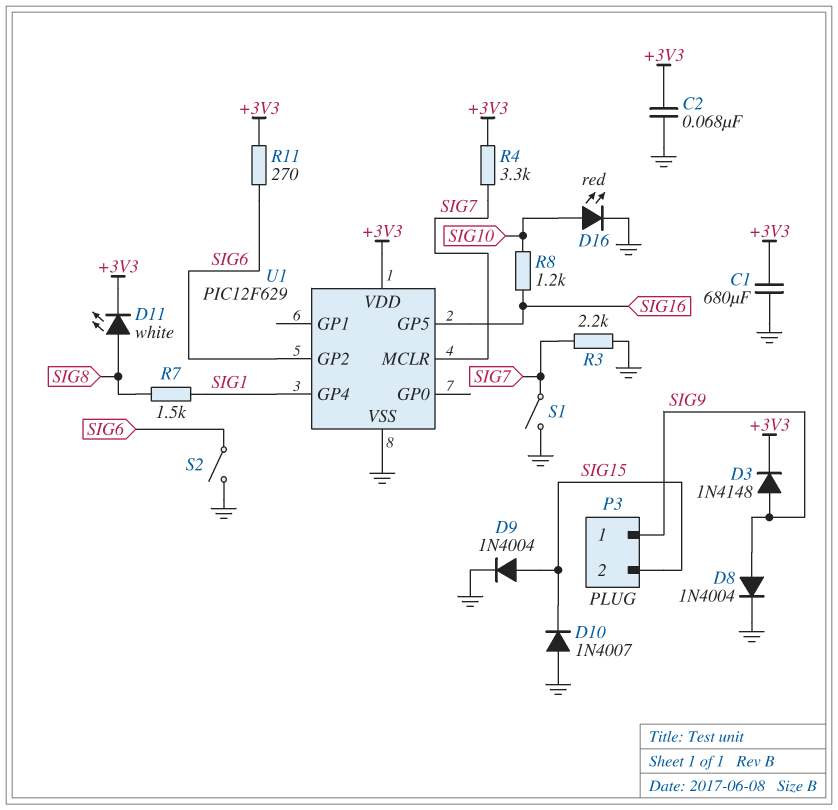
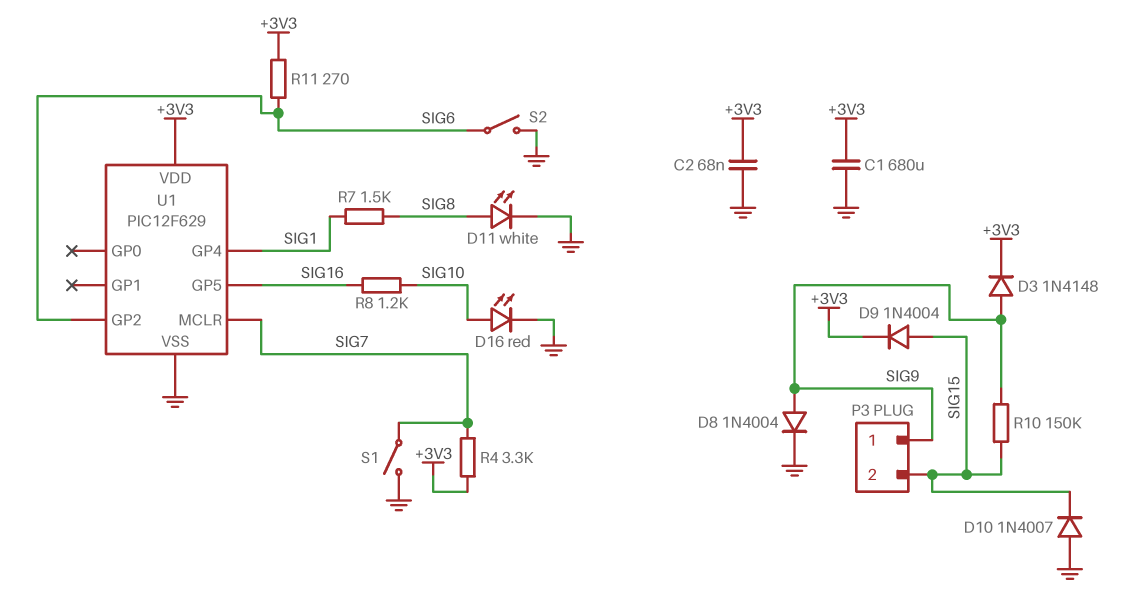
D9: diode 1N4004 (A SIG15, K GND) -> diode 1N4004 (A SIG15, K +3V3)
D11: LED white (A SIG8, K +3V3) -> LED white (A SIG8, K GND)
R3: 2.2k (GND, SIG7) -> none
R10: none -> 150k (SIG9, SIG15)

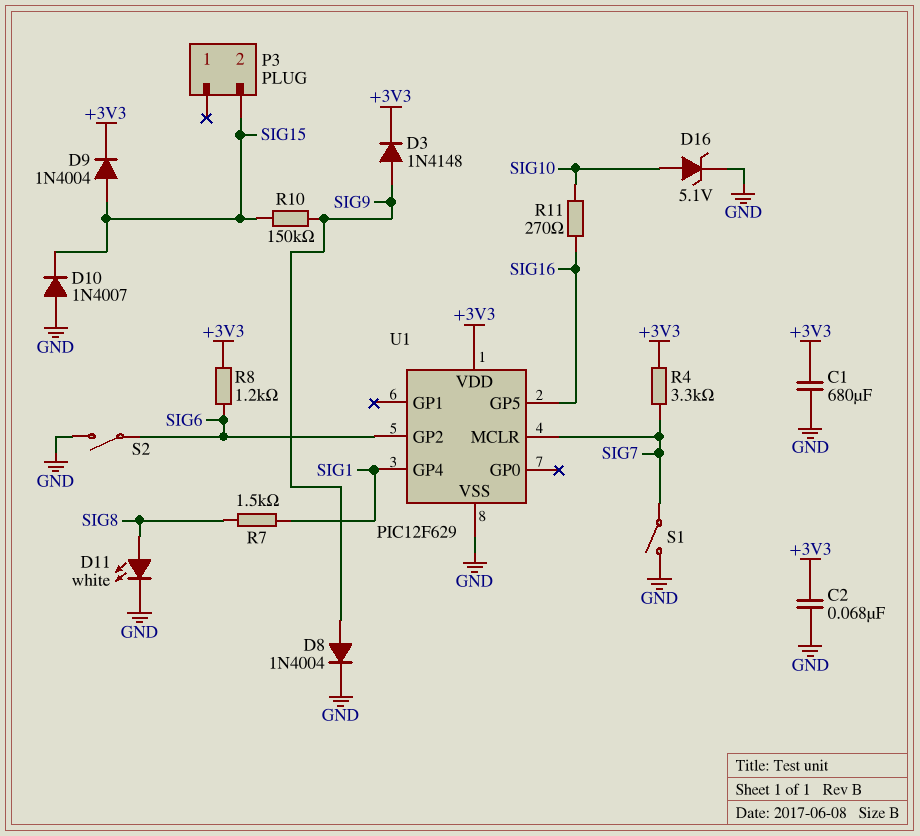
D16: LED red (A SIG10, K GND) -> zener 5.1V (A SIG10, K GND)
P3 pin 1: SIG9 -> none
R8: 1.2k (SIG10, SIG16) -> 1.2k (+3V3, SIG6)
R11: 270 (+3V3, SIG6) -> 270 (SIG10, SIG16)

